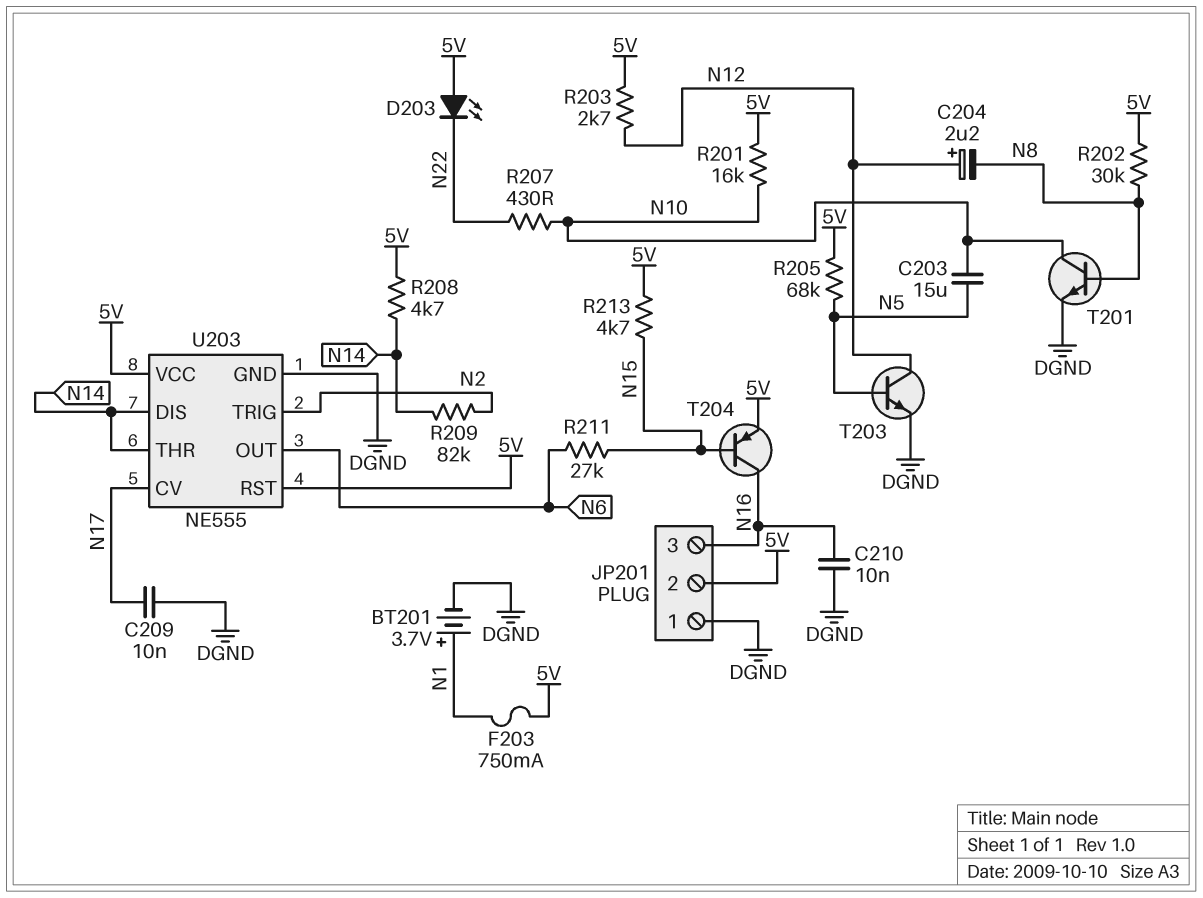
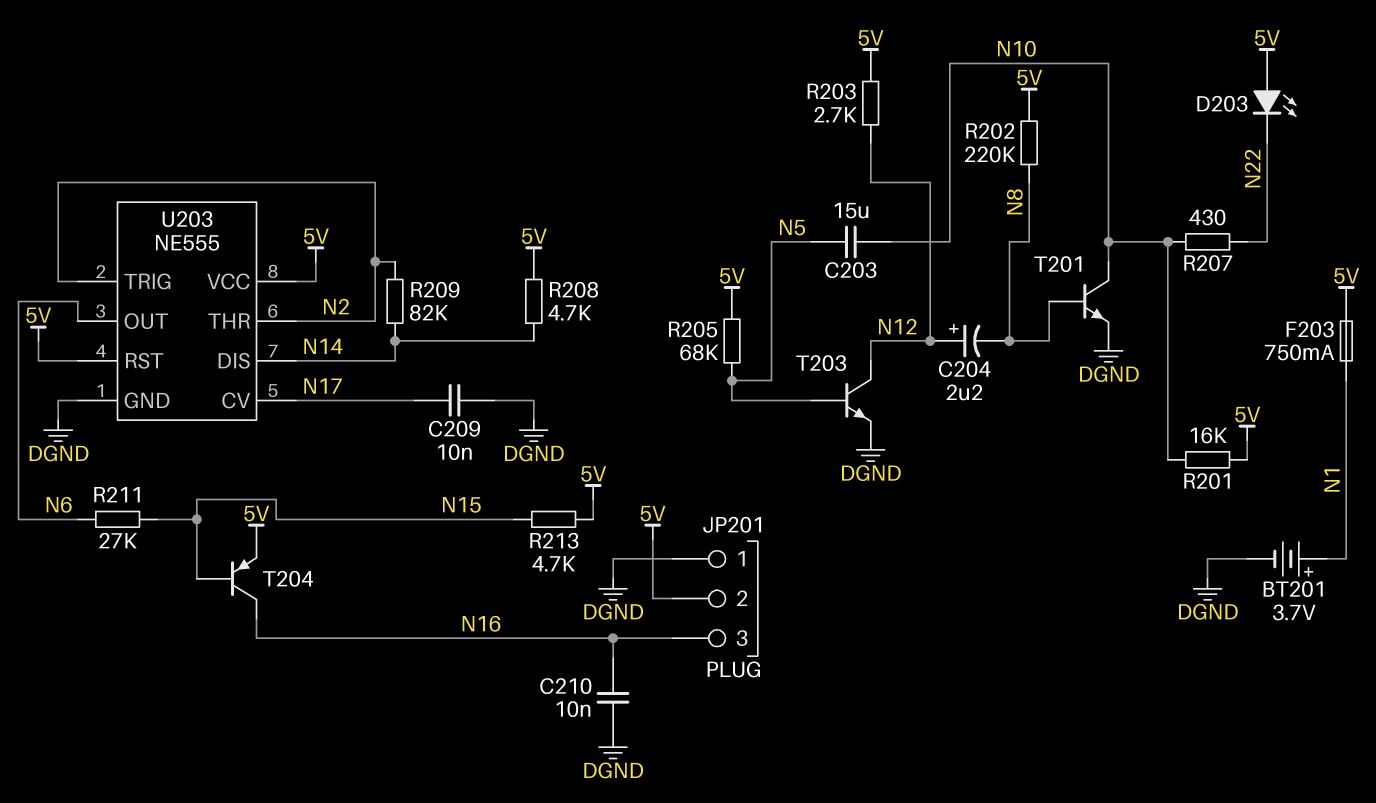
R202: 30k (5V, N8) -> 220k (5V, N8)
U203 pin THR: N14 -> N2

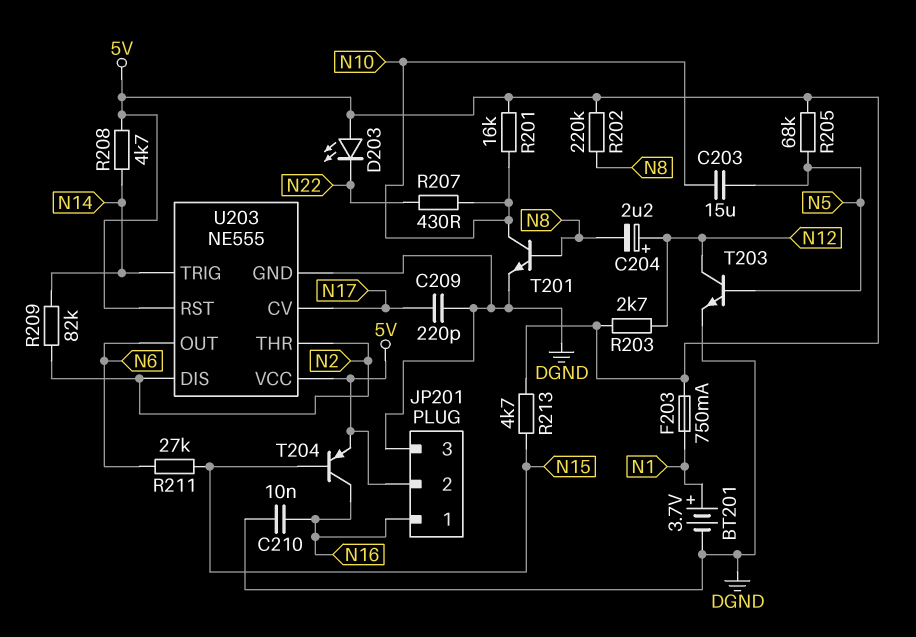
C209: 10nF (DGND, N17) -> 220pF (DGND, N17)
JP201 pin 1: DGND -> N16
JP201 pin 3: N16 -> DGND
U203 pin DIS: N14 -> N2
U203 pin TRIG: N2 -> N14

